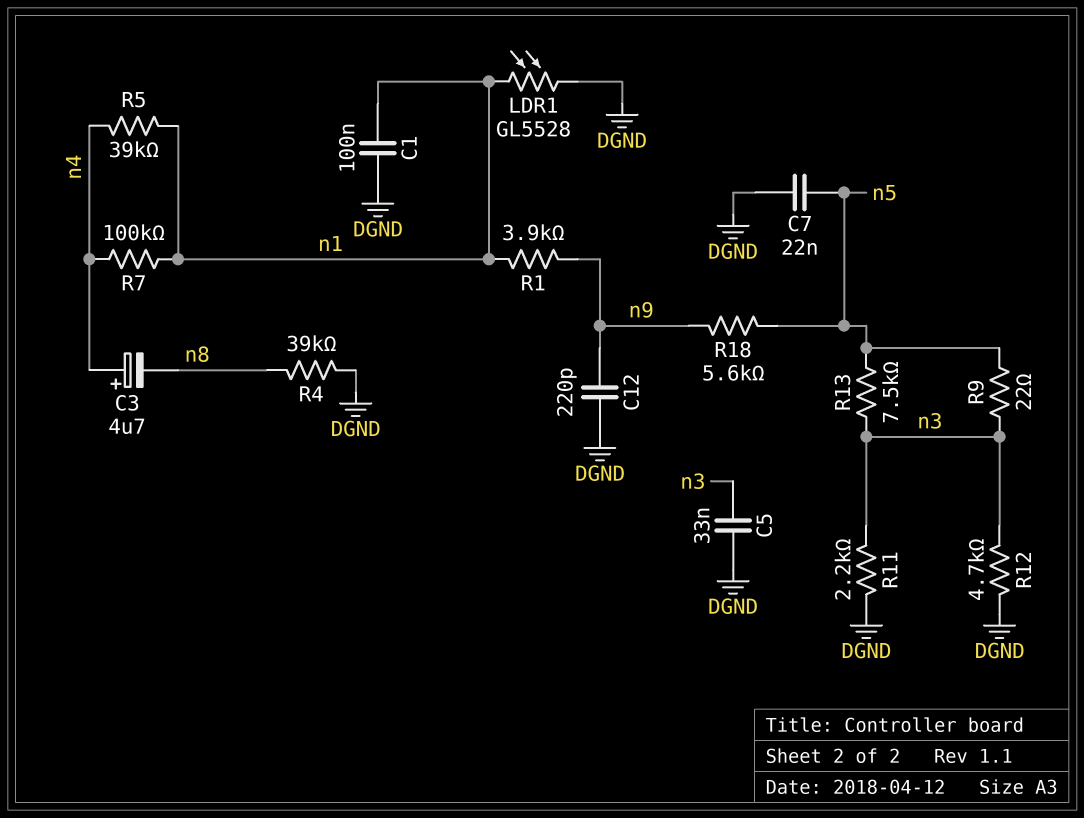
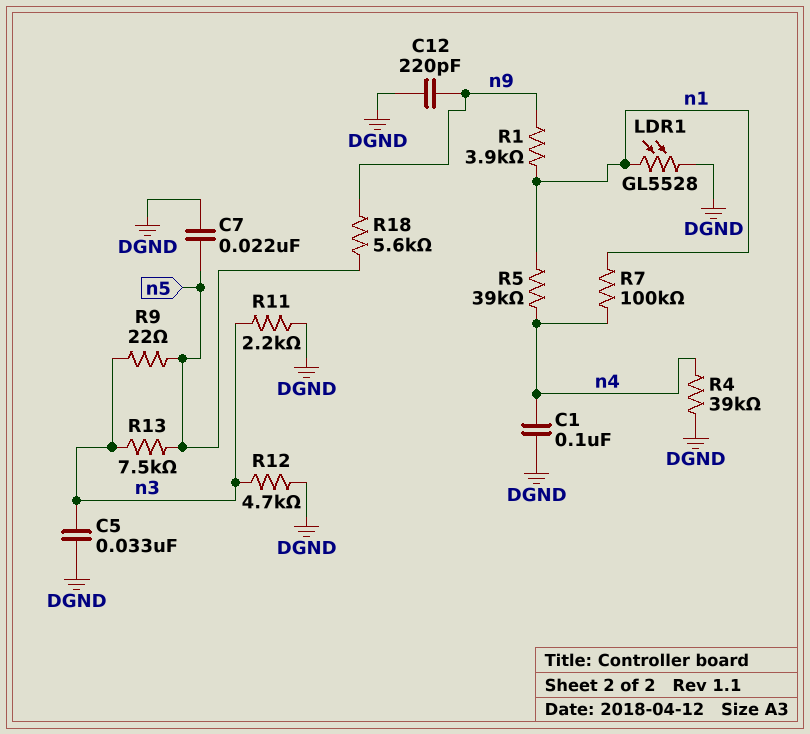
C1: 100nF (DGND, n1) -> 100nF (DGND, n4)
C3: 4.7uF (plus n4, minus n8) -> none
R4: 39k (DGND, n8) -> 39k (DGND, n4)

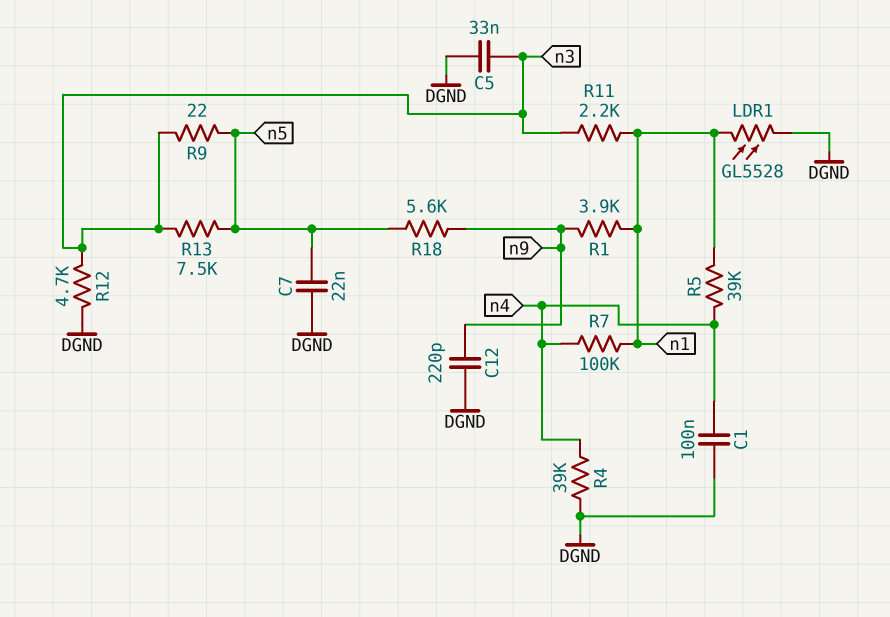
R11: 2.2k (DGND, n3) -> 2.2k (n1, n3)

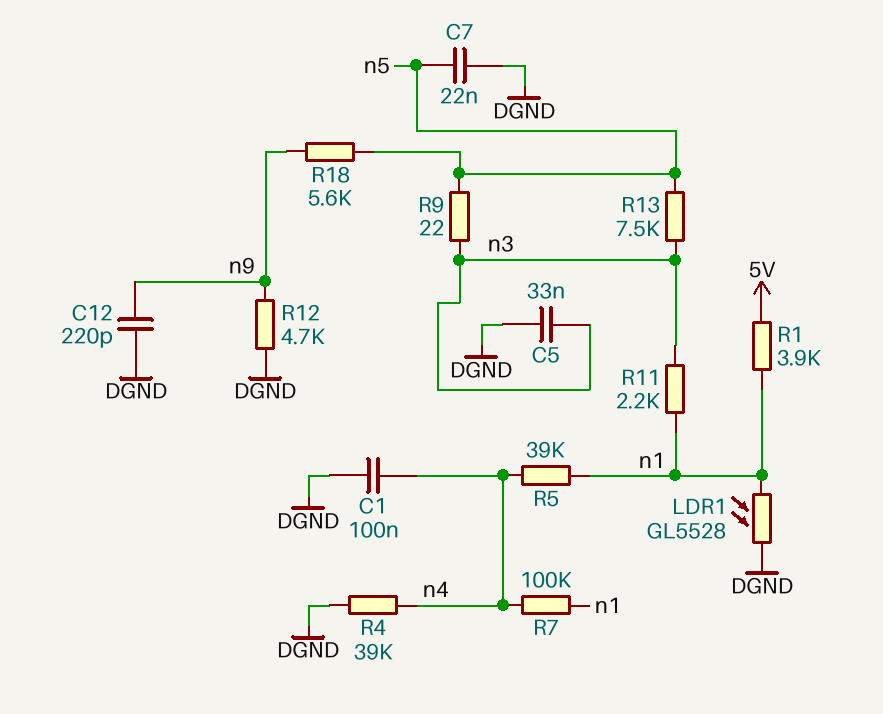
R1: 3.9k (n1, n9) -> 3.9k (5V, n1)
R12: 4.7k (DGND, n3) -> 4.7k (DGND, n9)

